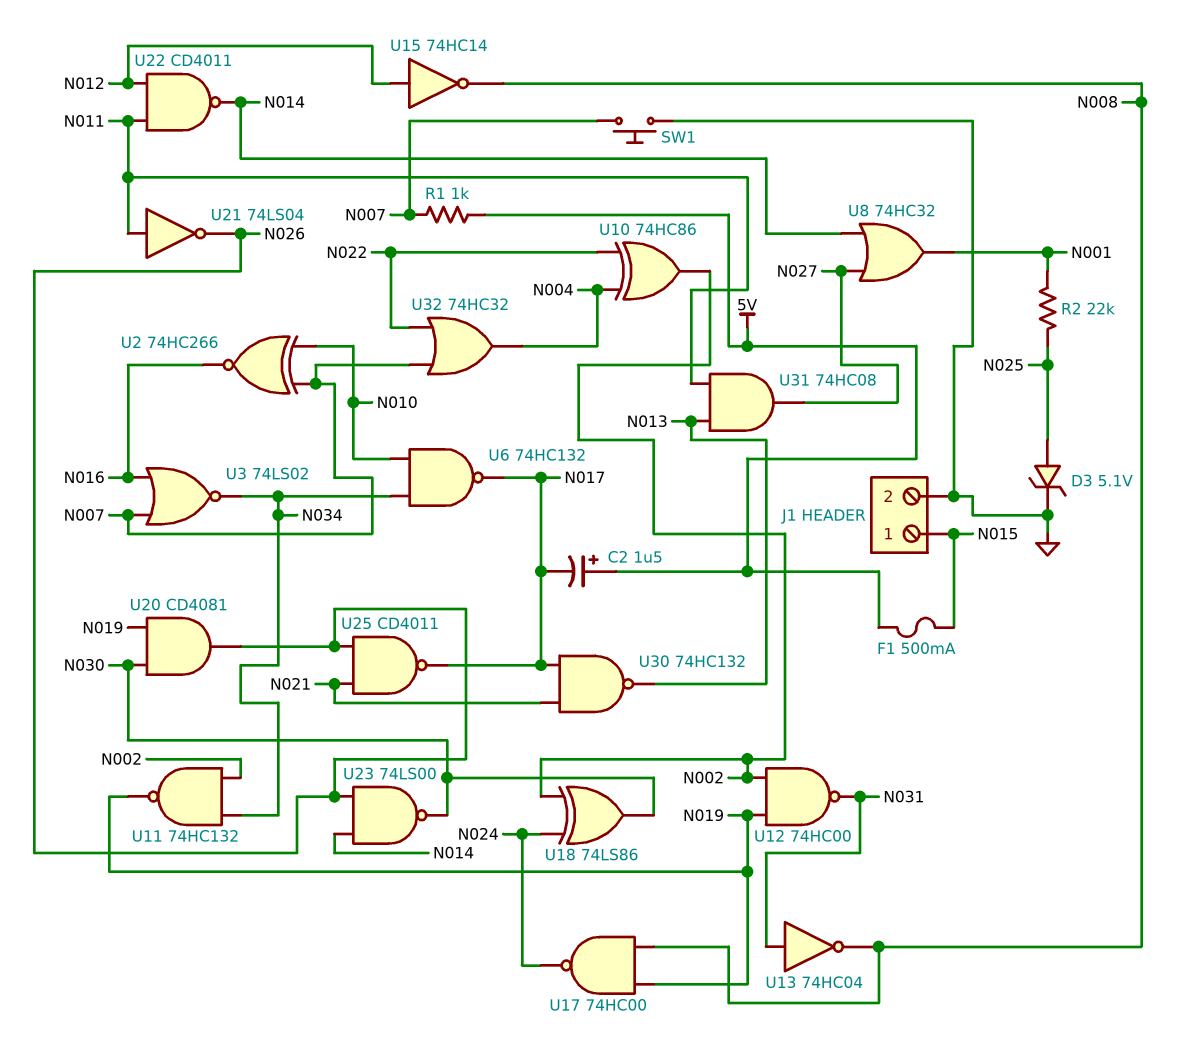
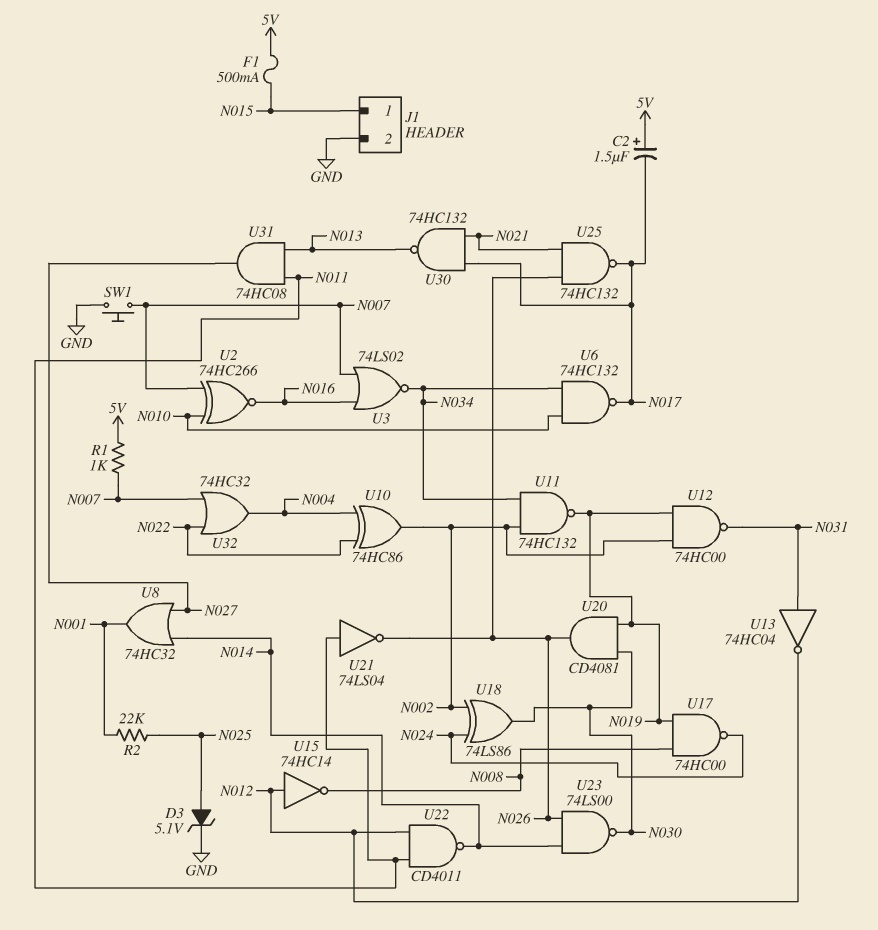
U13: NOT 74HC04 (in N031, out N008) -> NOT 74HC04 (in N031, out N012)
U25: NAND CD4011 (in N021, in N026, out N017) -> NAND 74HC132 (in N021, in N026, out N017)

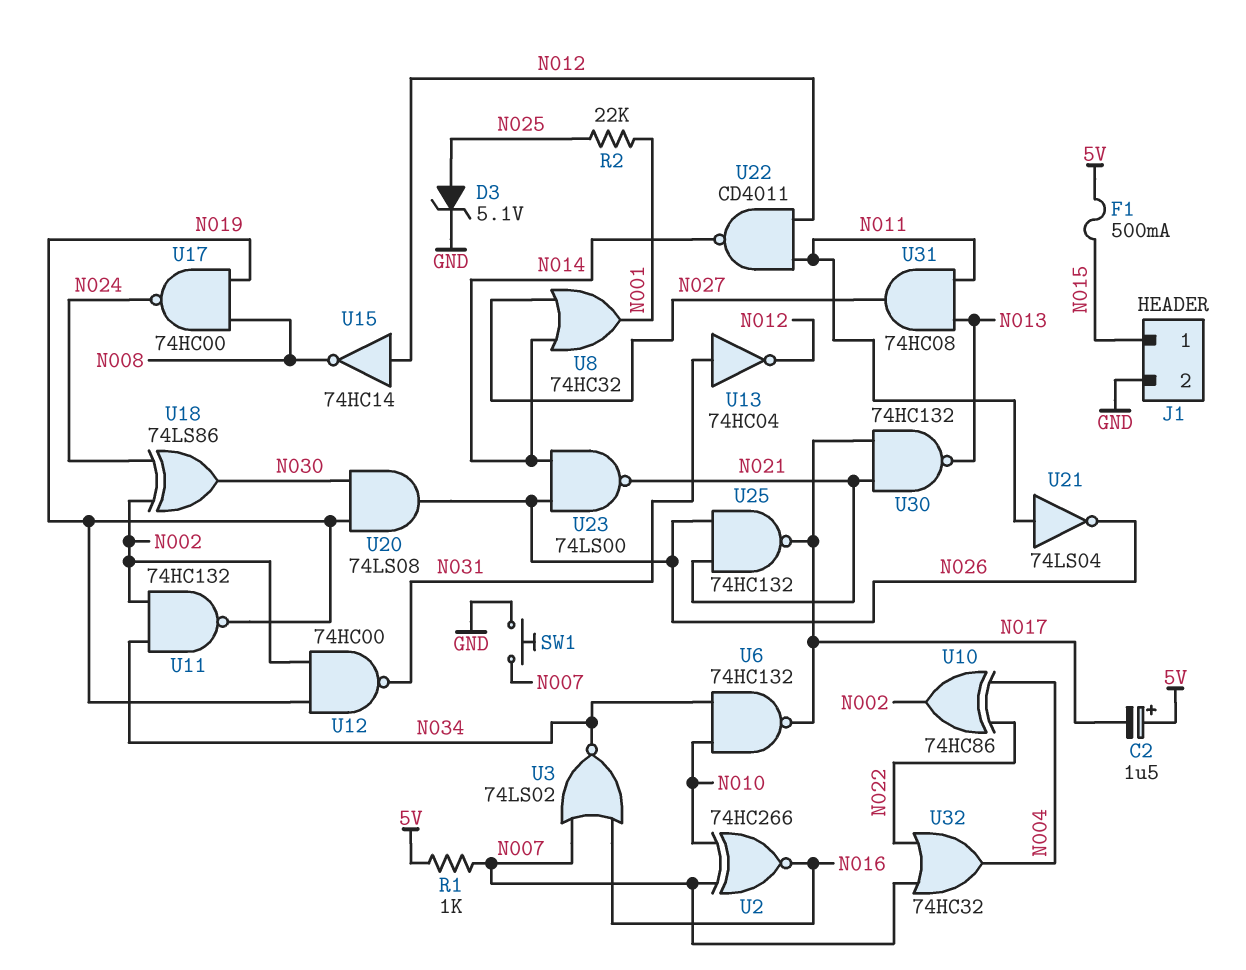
U20: AND CD4081 (in N019, in N030, out N026) -> AND 74LS08 (in N019, in N030, out N026)
U23: NAND 74LS00 (in N014, in N026, out N030) -> NAND 74LS00 (in N014, in N026, out N021)

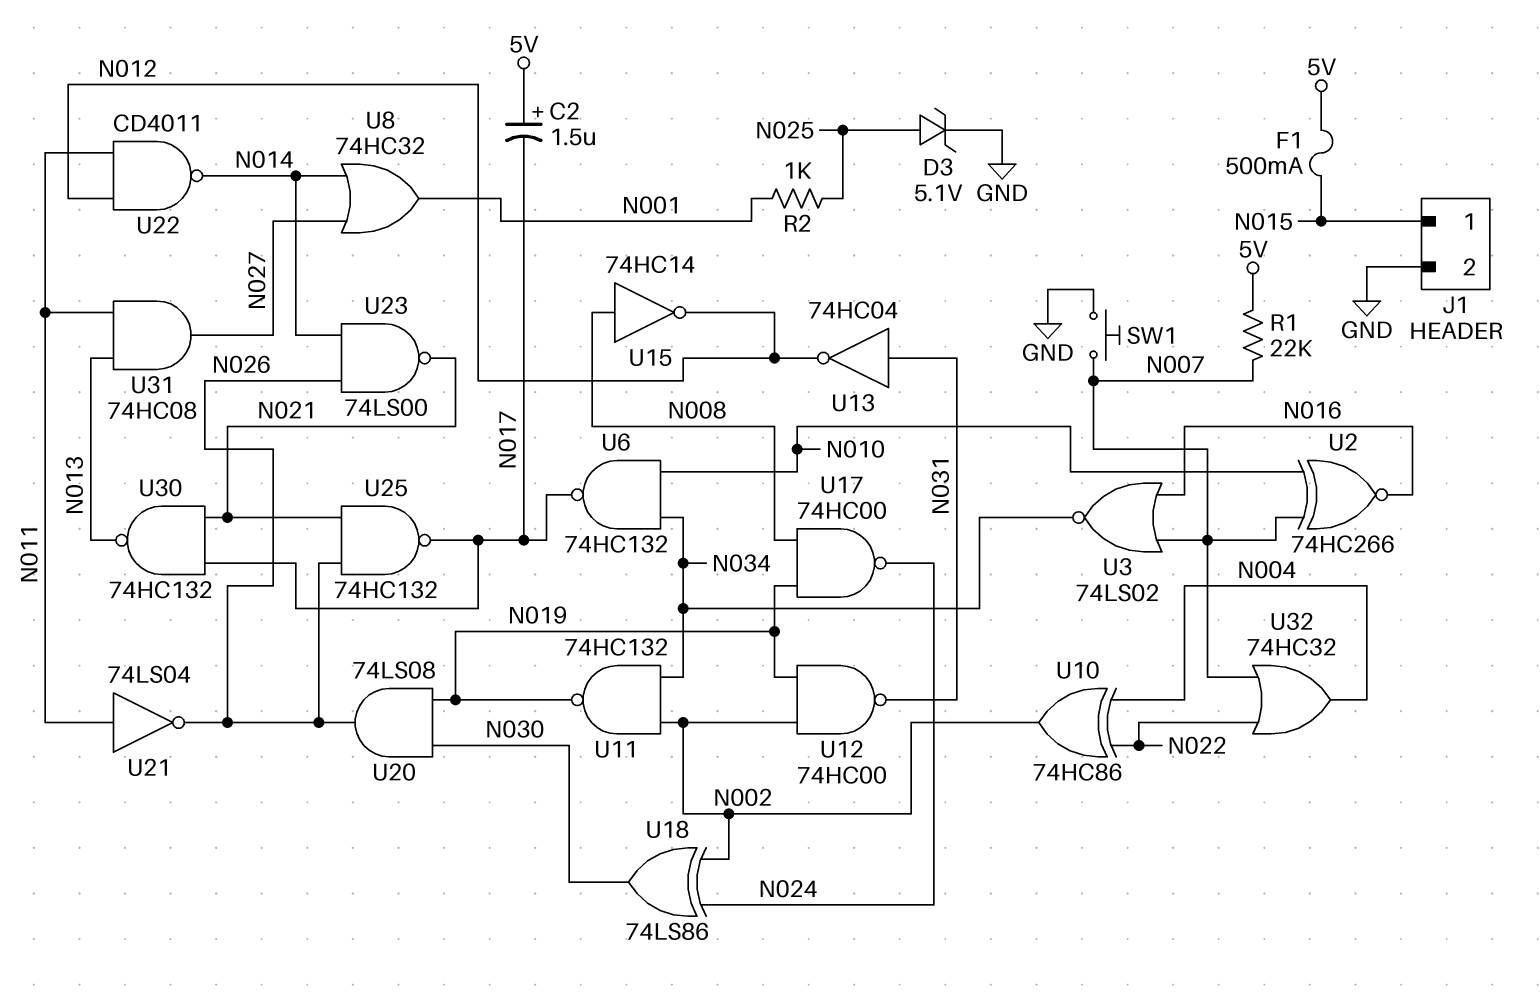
R1: 1k (5V, N007) -> 22k (5V, N007)
R2: 22k (N001, N025) -> 1k (N001, N025)
U15: NOT 74HC14 (in N012, out N008) -> NOT 74HC14 (in N008, out N012)

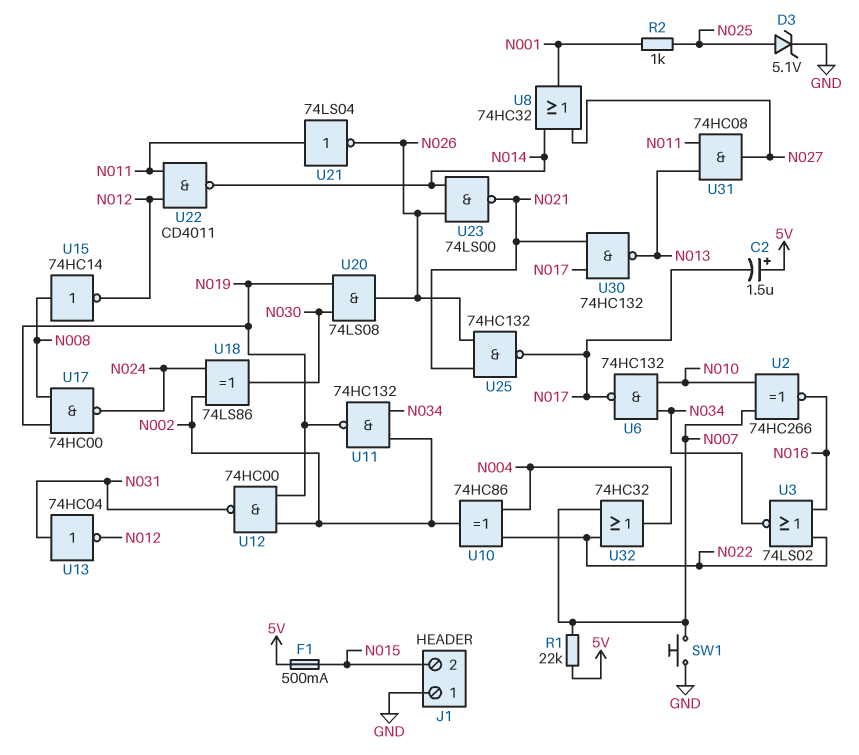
J1 pin 1: N015 -> GND
J1 pin 2: GND -> N015
U3: NOR 74LS02 (in N007, in N016, out N034) -> NOR 74LS02 (in N016, in N022, out N034)

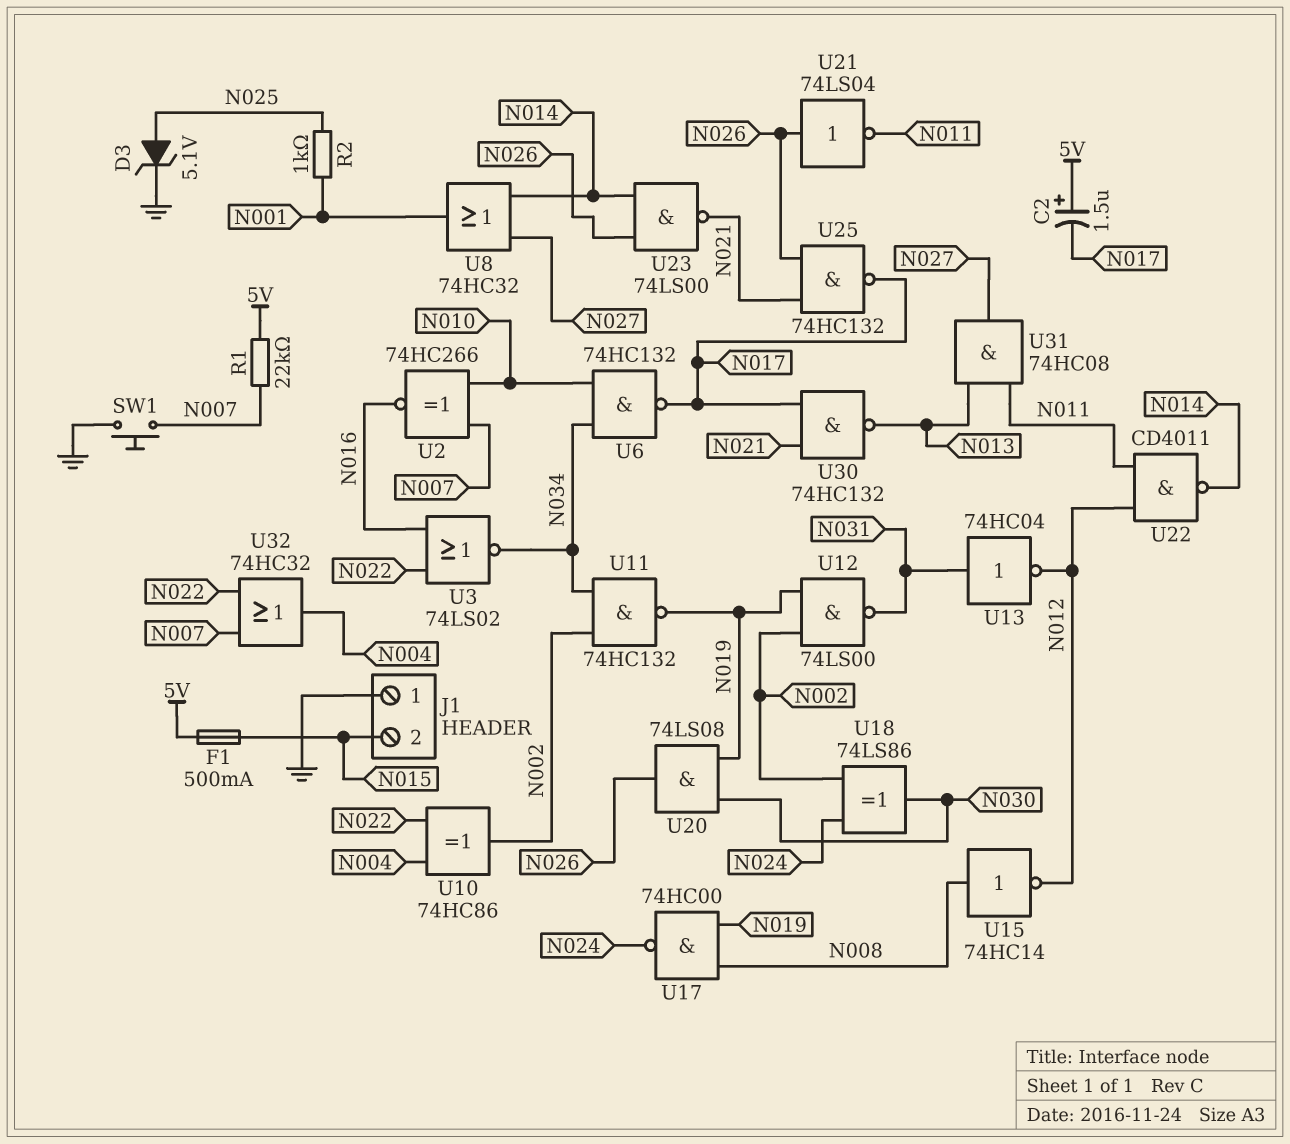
U12: NAND 74HC00 (in N002, in N019, out N031) -> NAND 74LS00 (in N002, in N019, out N031)
U21: NOT 74LS04 (in N011, out N026) -> NOT 74LS04 (in N026, out N011)

